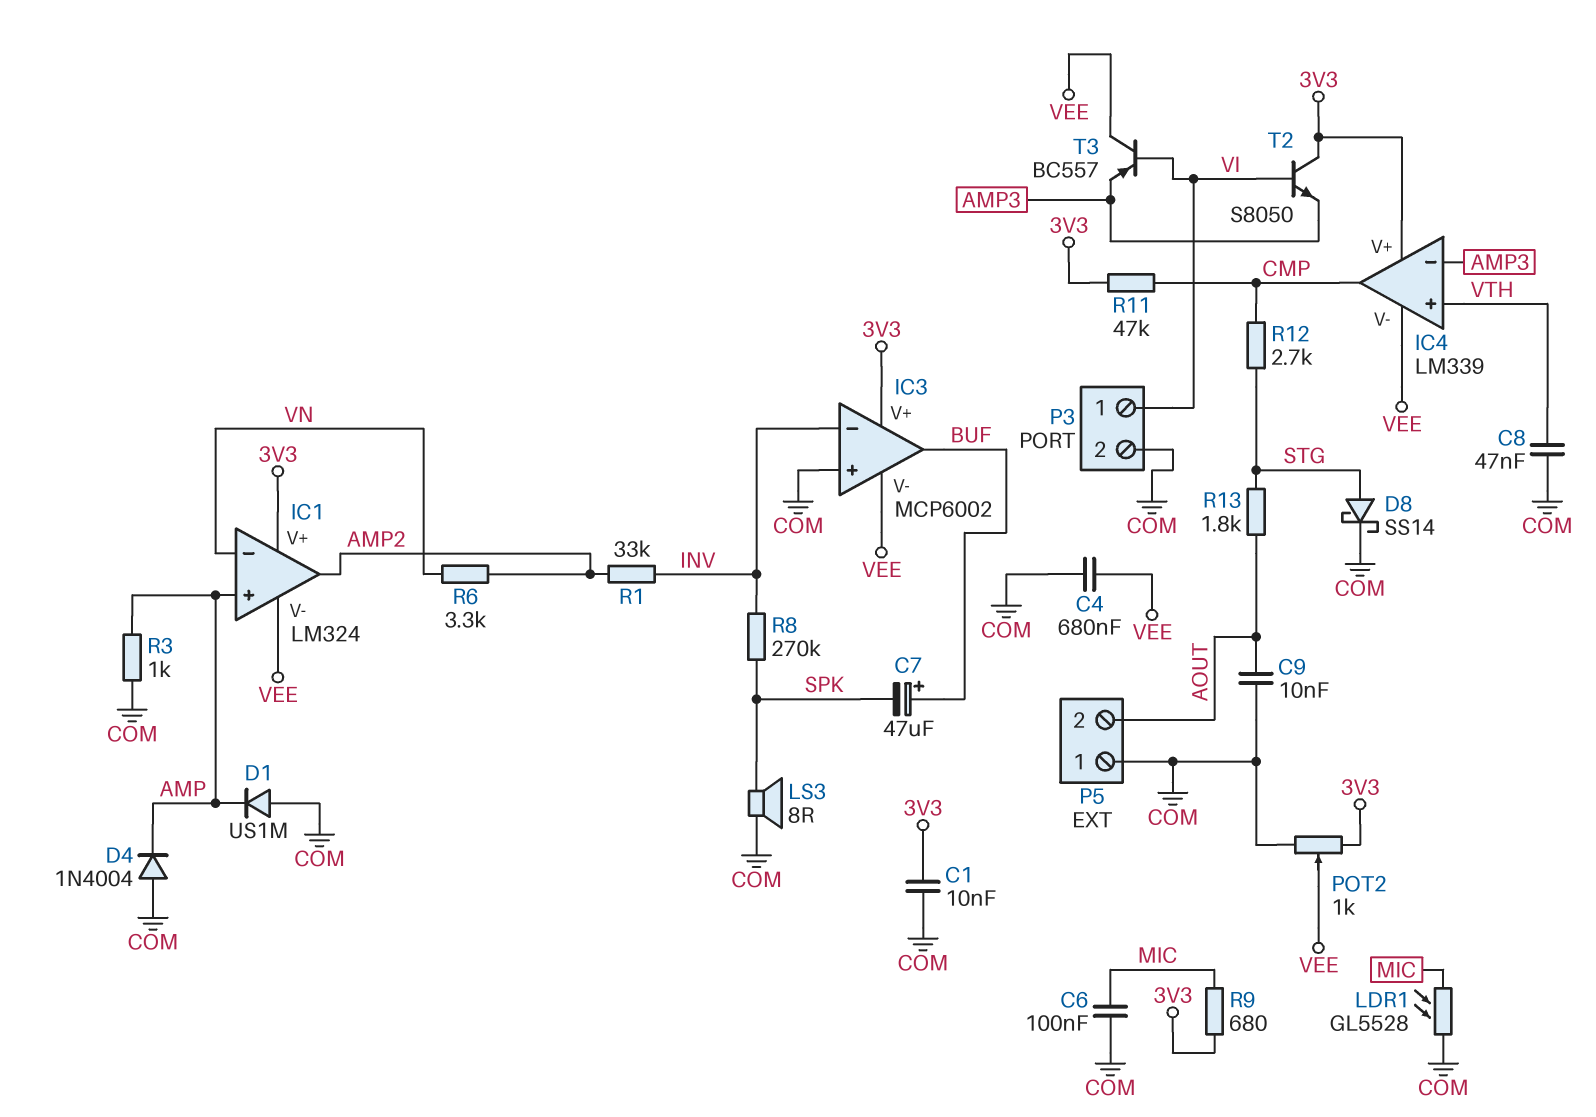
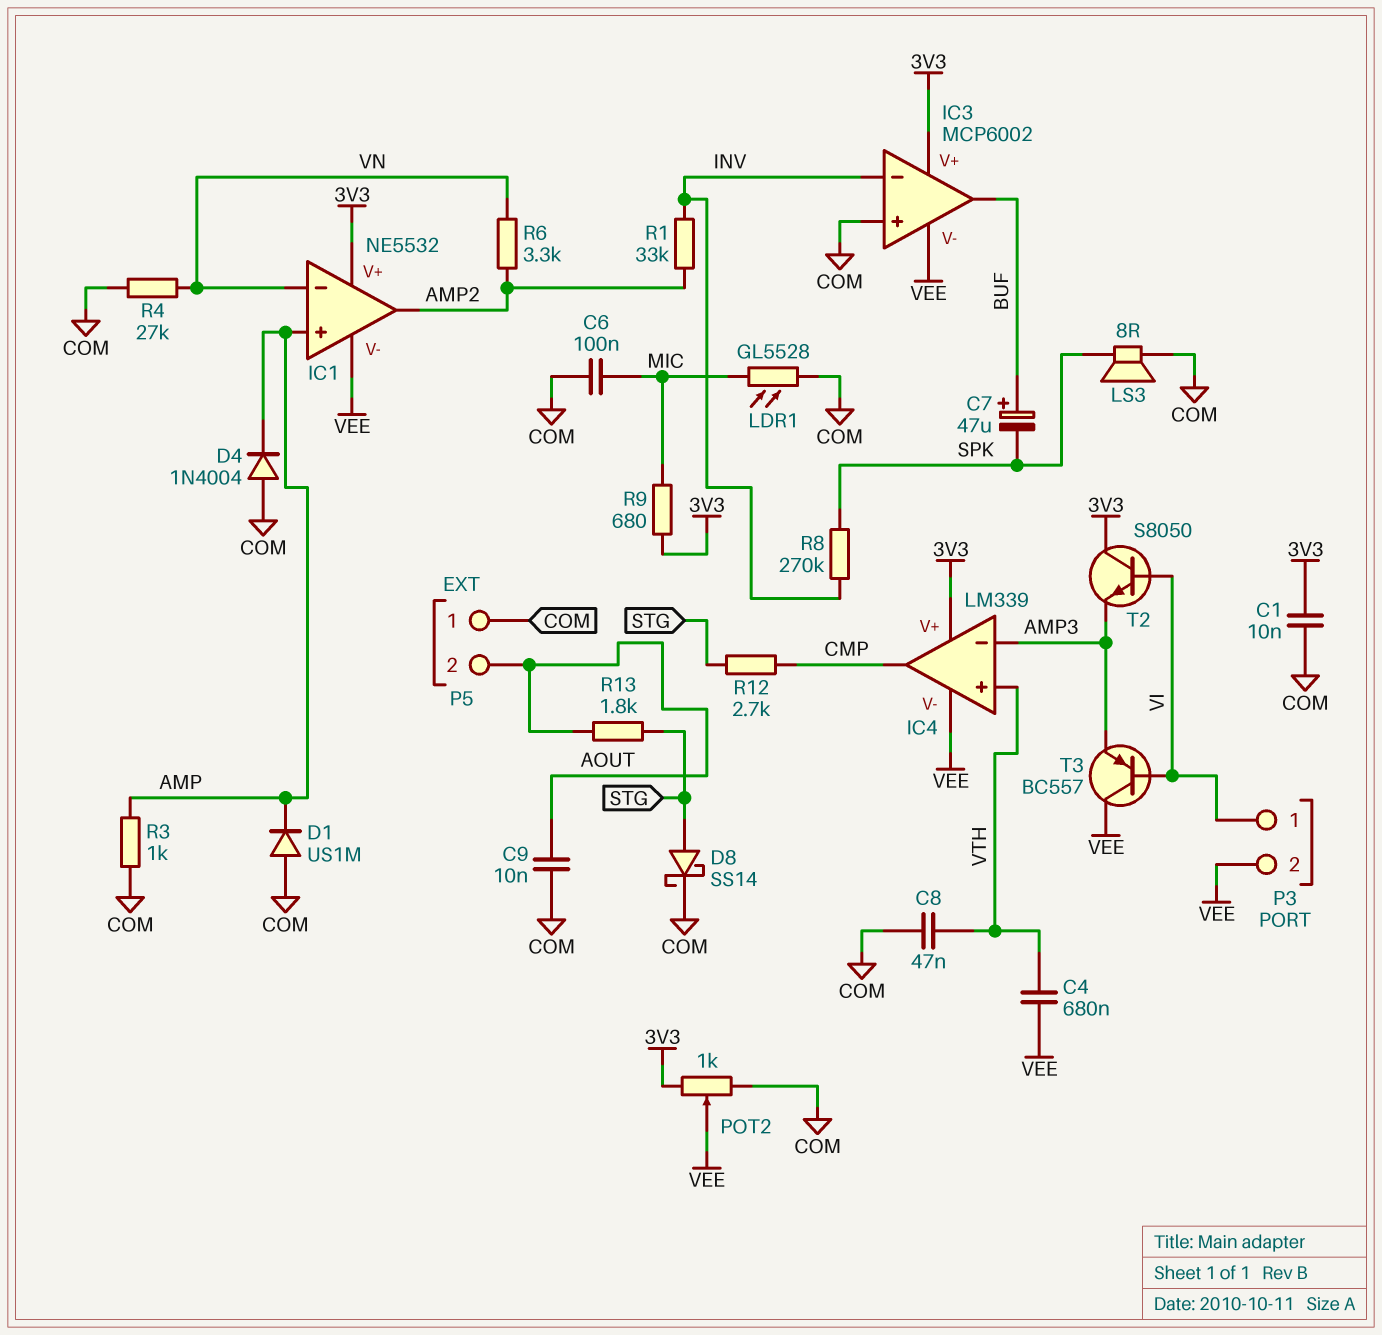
C4: 680nF (COM, VEE) -> 680nF (VEE, VTH)
IC1: LM324 -> NE5532
P3 pin 2: COM -> VEE
R4: none -> 27k (COM, VN)
R11: 47k (3V3, CMP) -> none

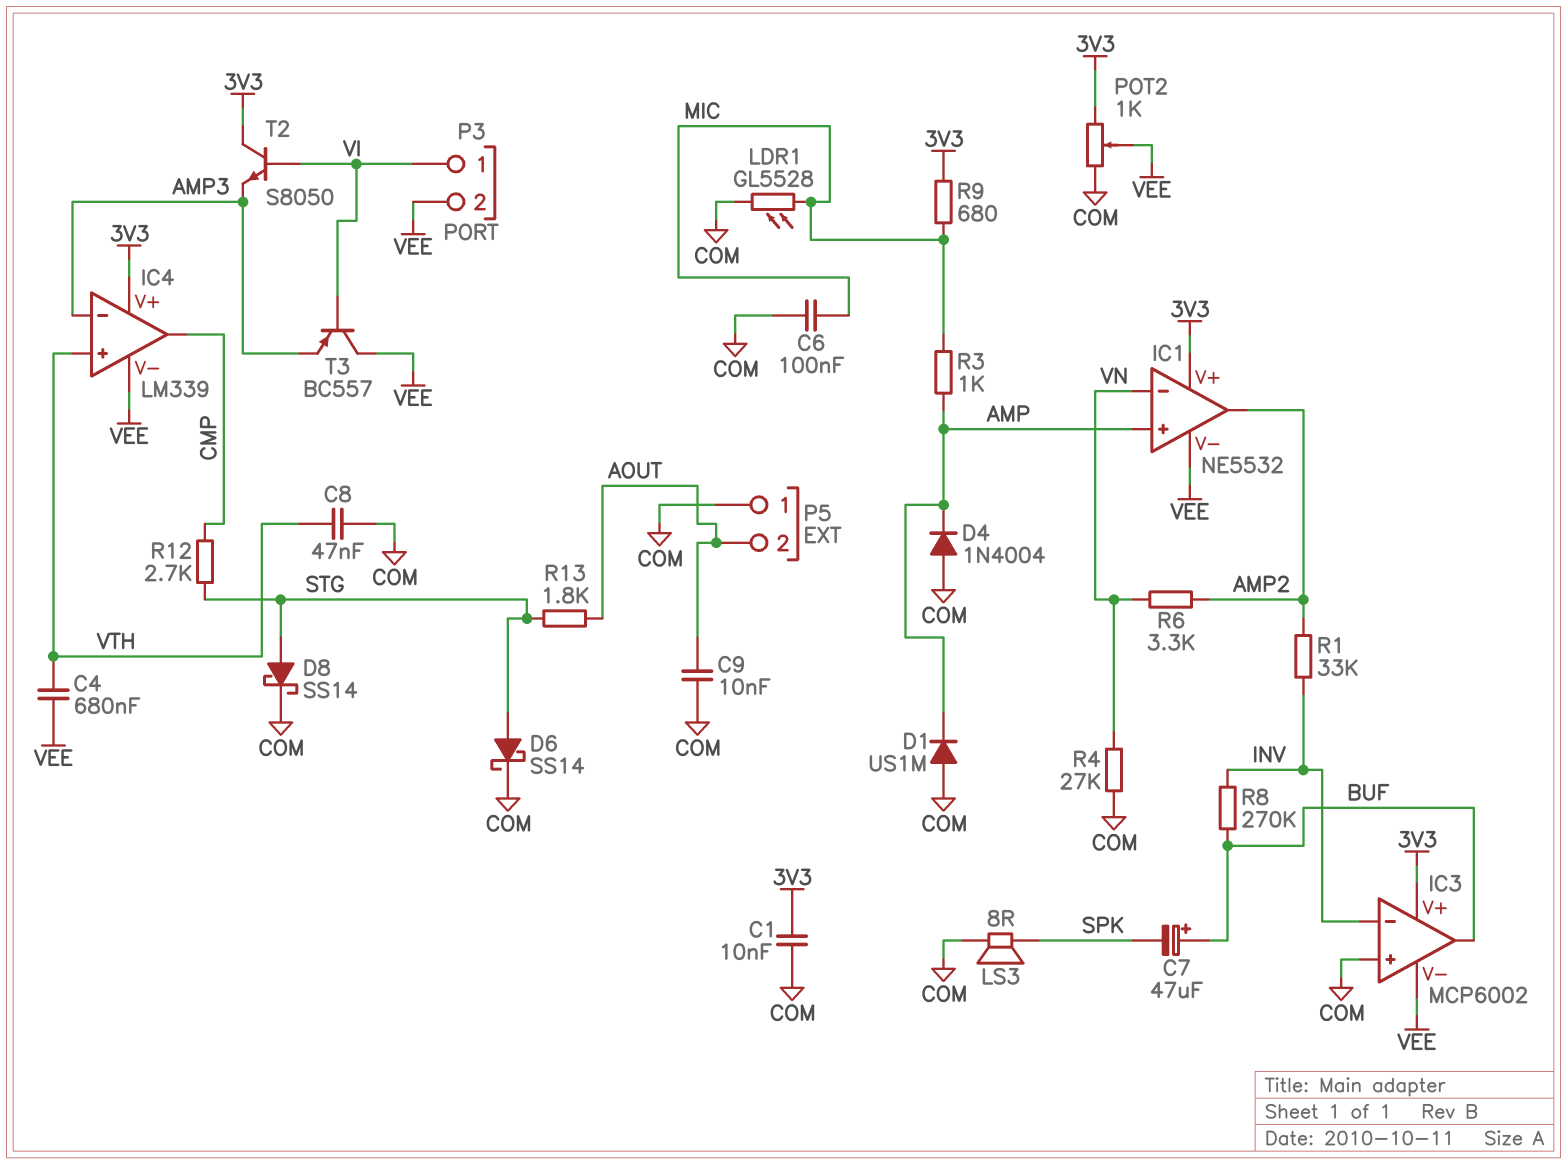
D6: none -> schottky SS14 (A STG, K COM)
R3: 1k (AMP, COM) -> 1k (AMP, MIC)
R8: 270k (INV, SPK) -> 270k (BUF, INV)

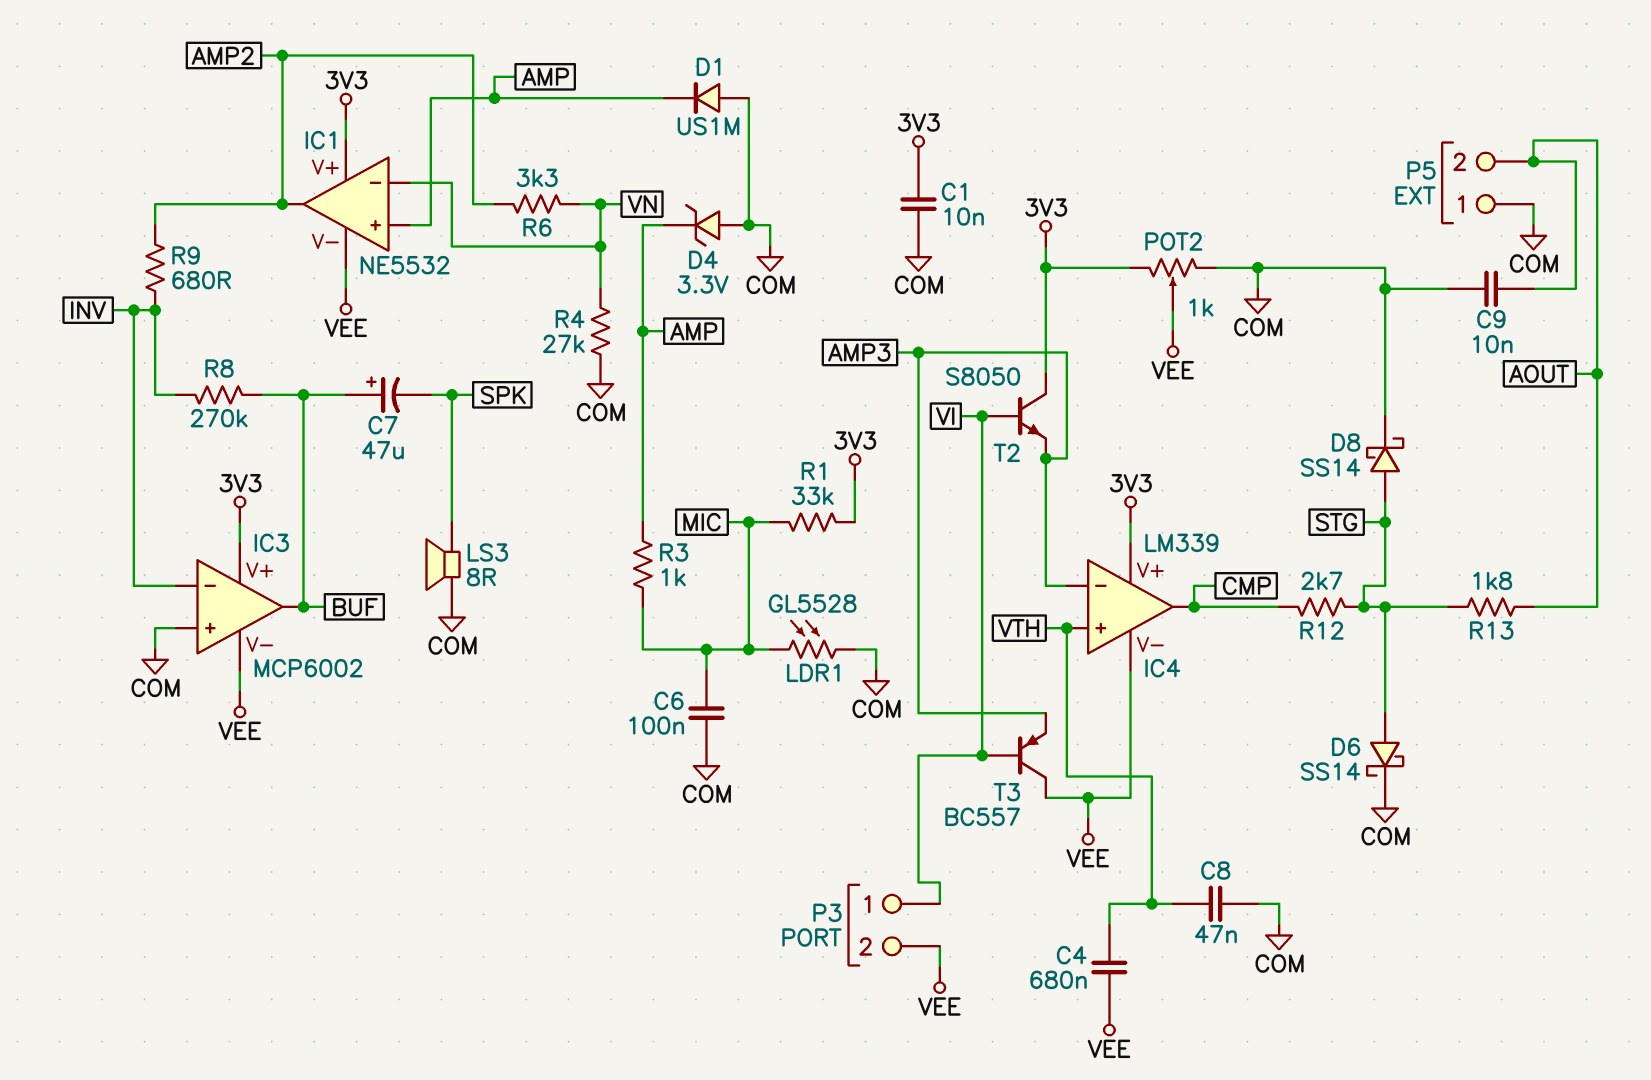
D4: diode 1N4004 (A COM, K AMP) -> zener 3.3V (A COM, K AMP)
R1: 33k (AMP2, INV) -> 33k (3V3, MIC)
R9: 680 (3V3, MIC) -> 680 (AMP2, INV)

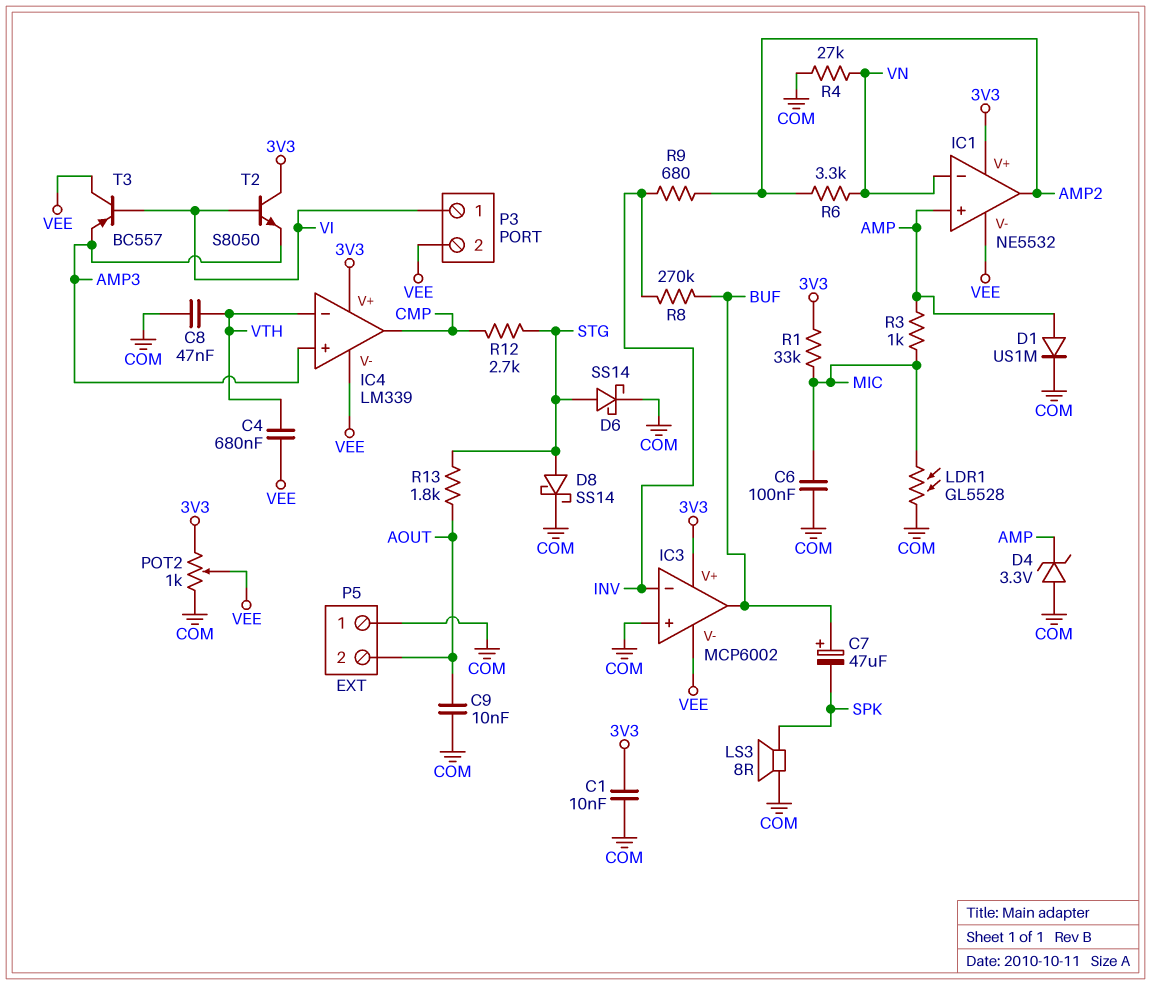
D1: diode US1M (A COM, K AMP) -> diode US1M (A AMP, K COM)
IC4 pin in+: VTH -> AMP3
IC4 pin in-: AMP3 -> VTH

